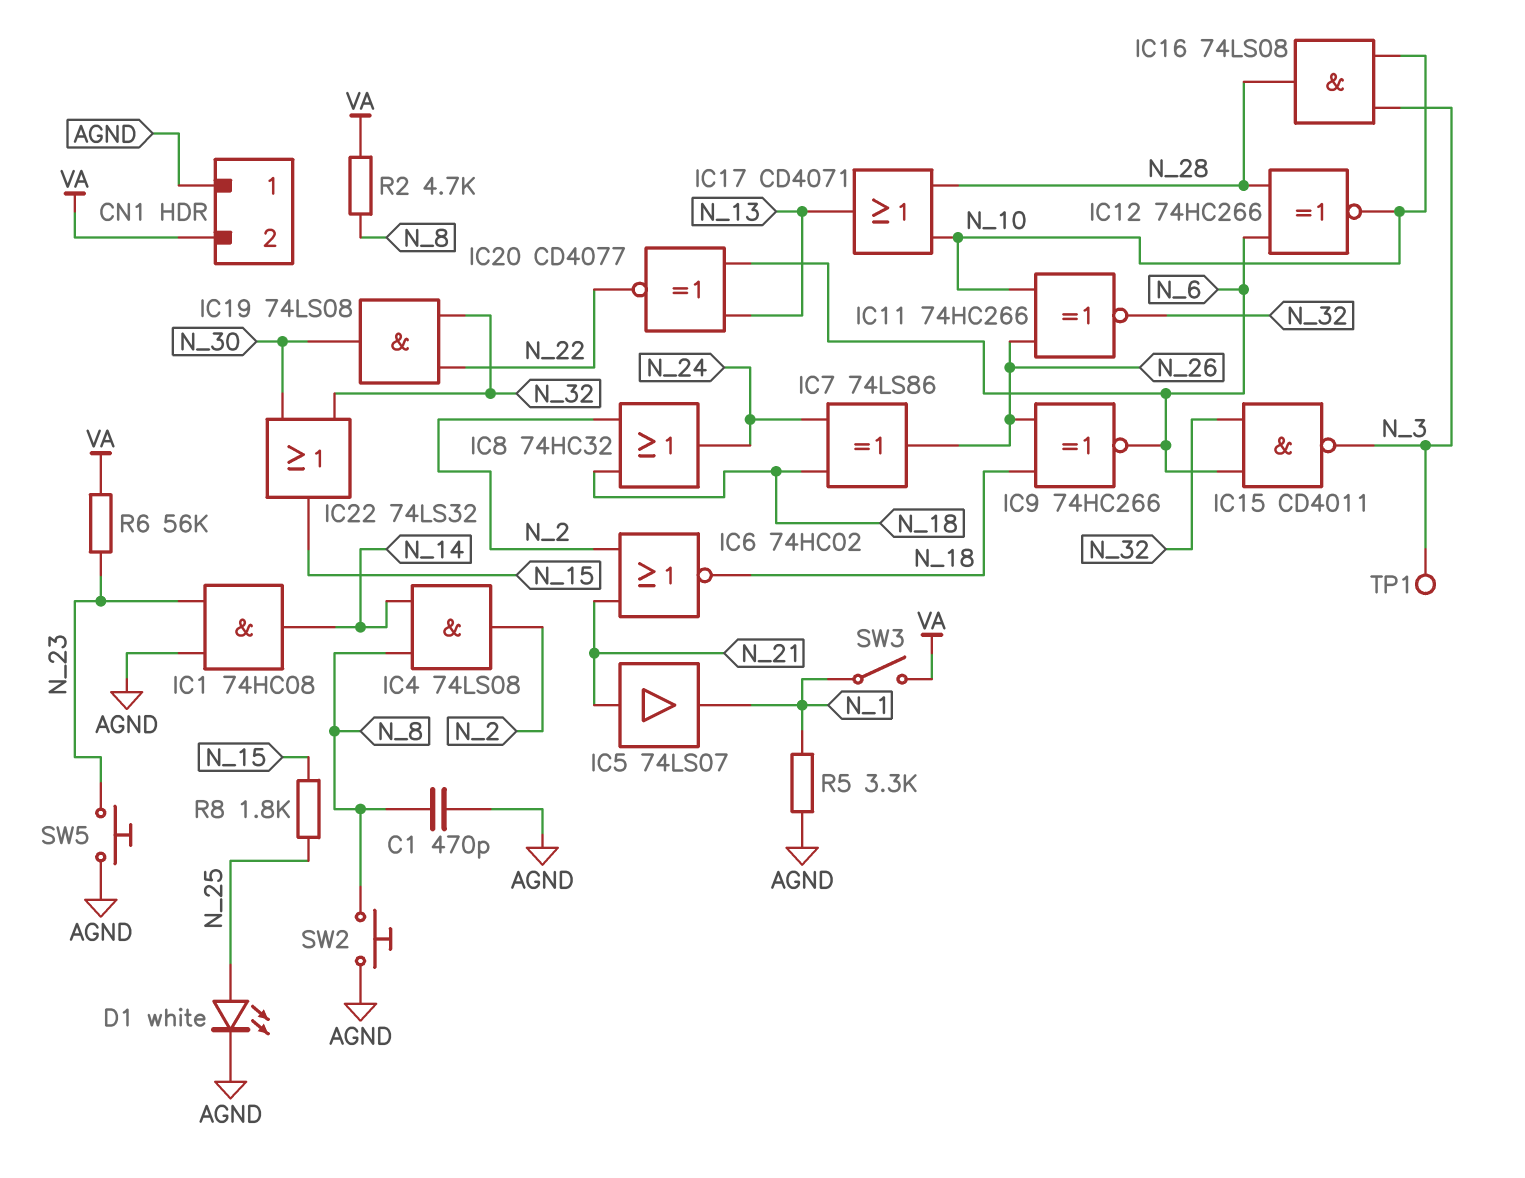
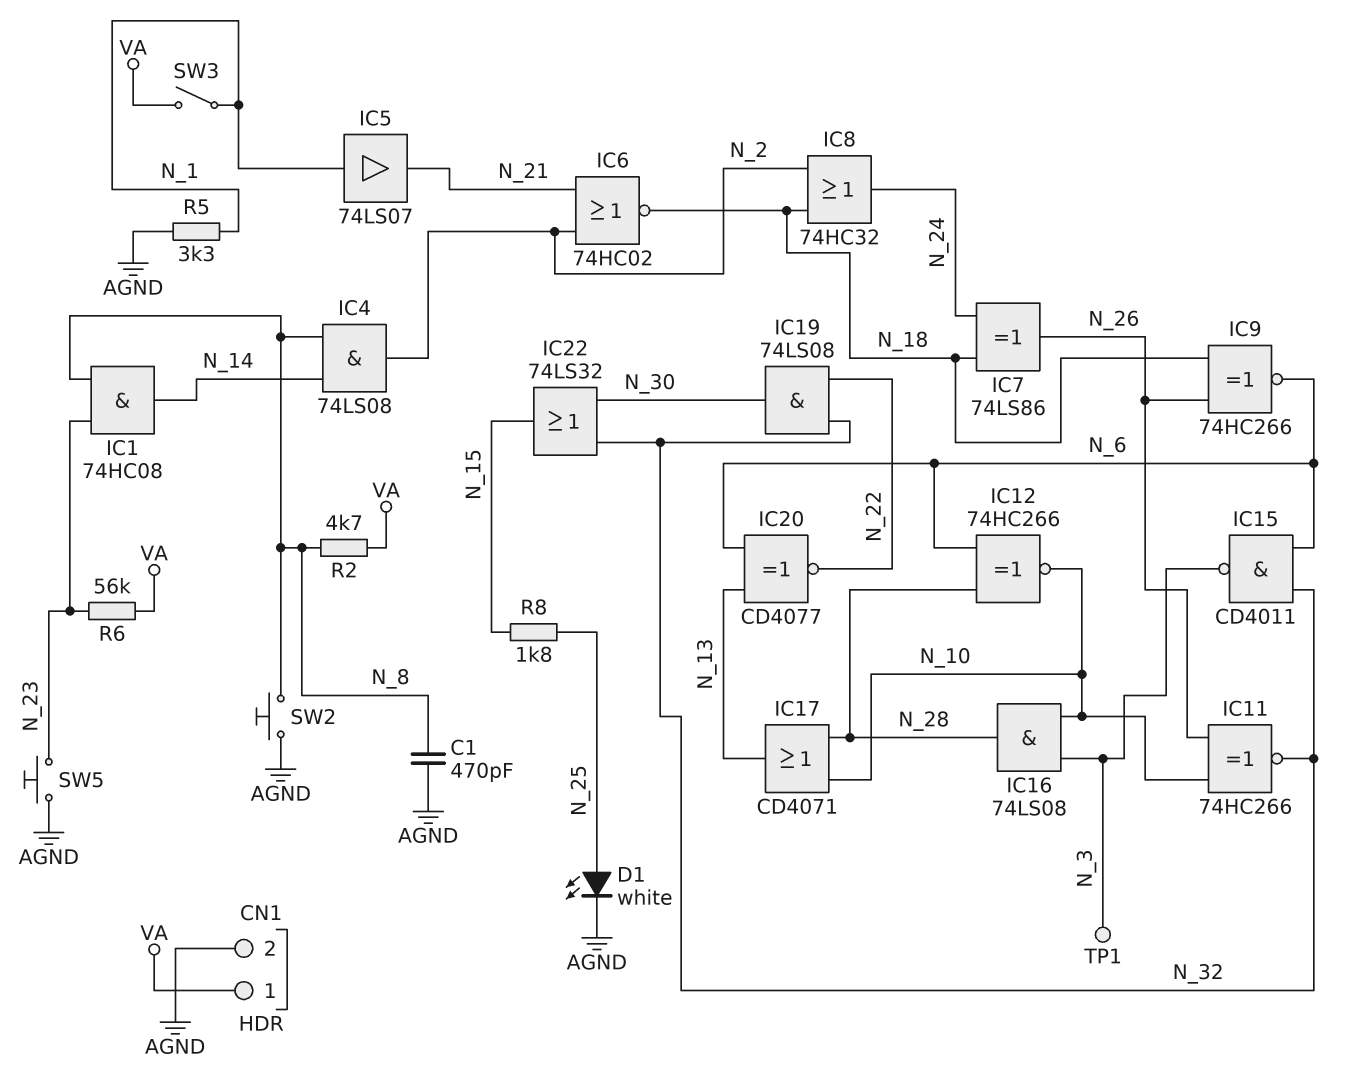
CN1 pin 1: AGND -> VA
CN1 pin 2: VA -> AGND
IC1: AND 74HC08 (in AGND, in N_23, out N_14) -> AND 74HC08 (in N_8, in N_23, out N_14)
IC5: buffer 74LS07 (in N_21, out N_1) -> buffer 74LS07 (in N_1, out N_21)

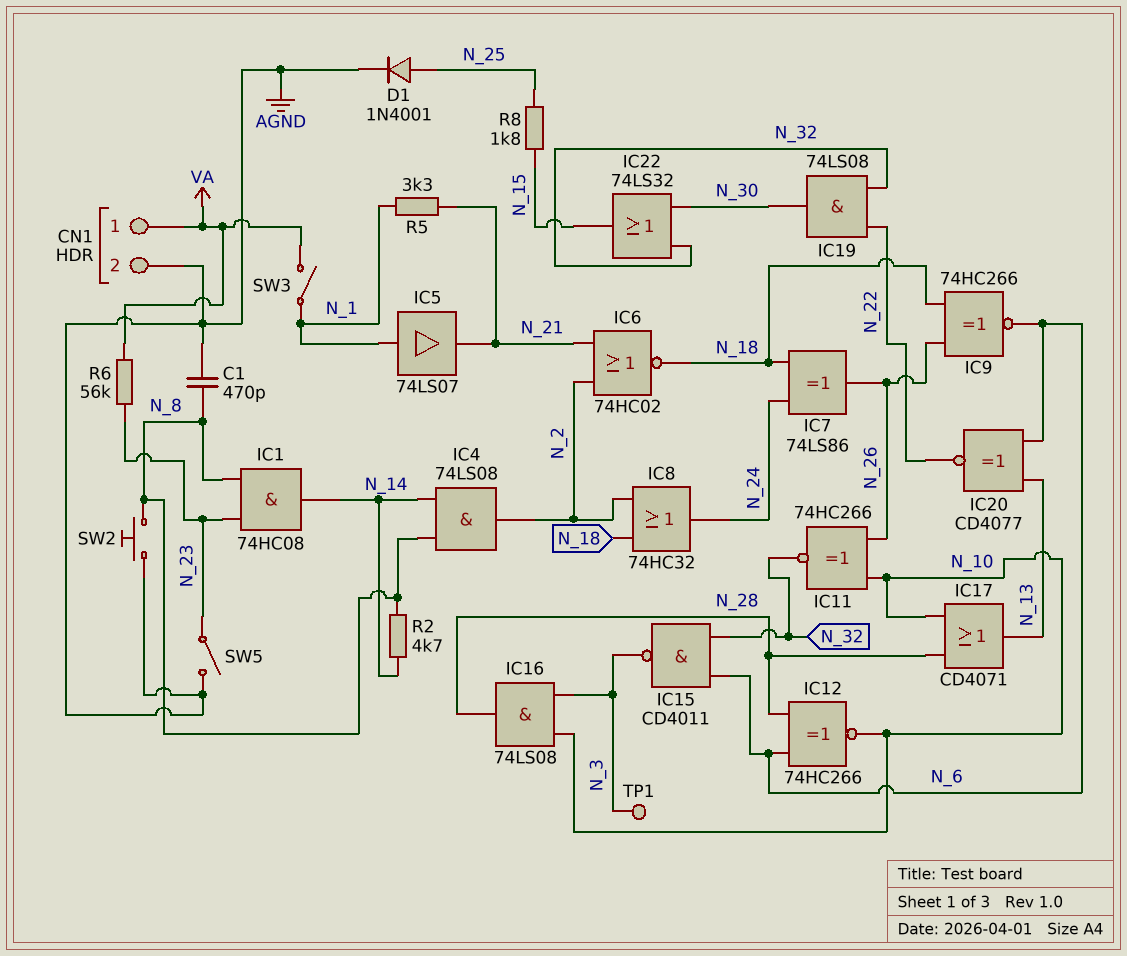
D1: LED white (A N_25, K AGND) -> diode 1N4001 (A N_25, K AGND)
R2: 4.7k (N_8, VA) -> 4.7k (N_8, N_14)
R5: 3.3k (AGND, N_1) -> 3.3k (N_1, N_21)
SW5: button (AGND, N_23) -> switch (AGND, N_23)

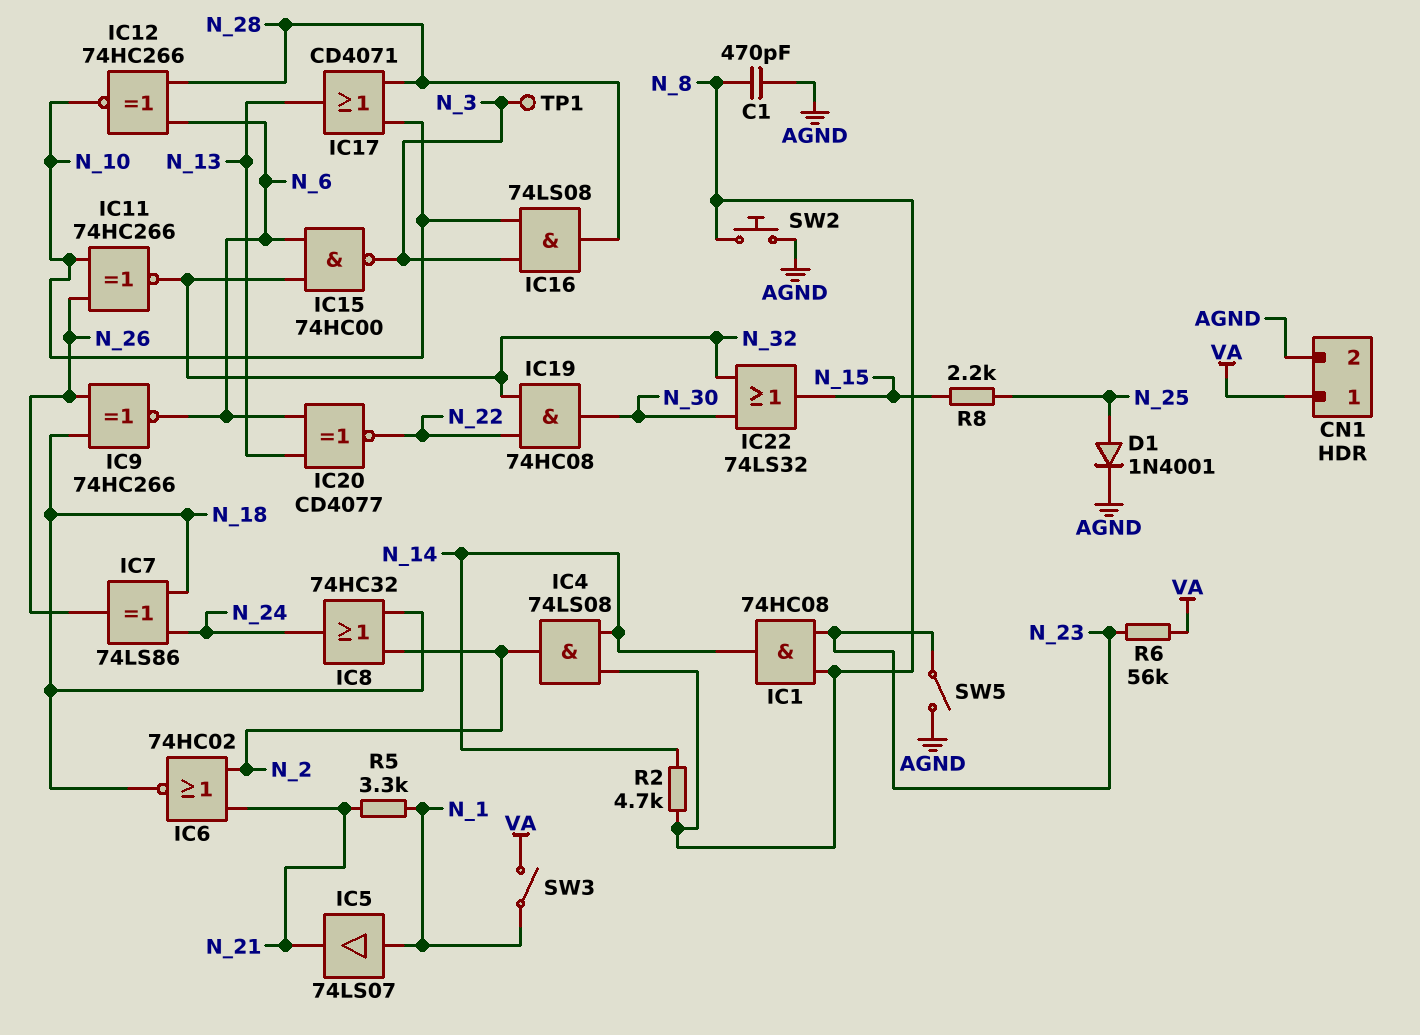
IC15: NAND CD4011 (in N_6, in N_32, out N_3) -> NAND 74HC00 (in N_6, in N_32, out N_3)
IC19: AND 74LS08 (in N_22, in N_32, out N_30) -> AND 74HC08 (in N_22, in N_32, out N_30)
R8: 1.8k (N_15, N_25) -> 2.2k (N_15, N_25)

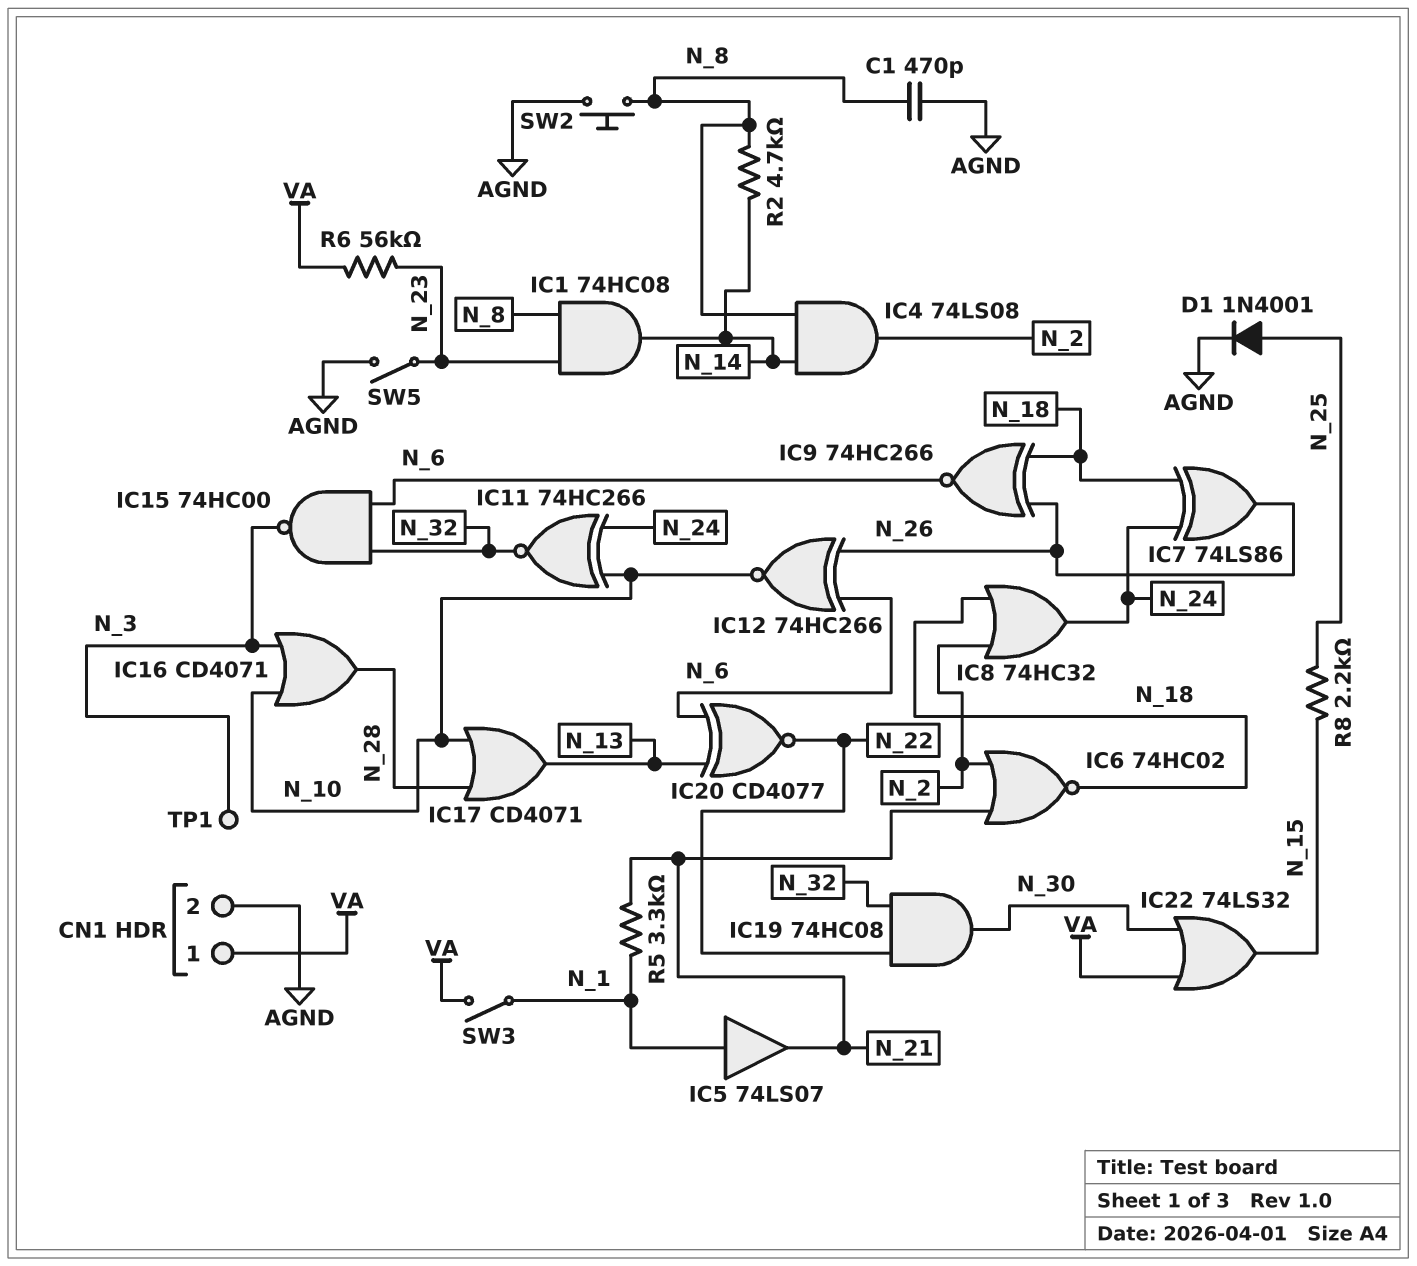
IC11: XNOR 74HC266 (in N_10, in N_26, out N_32) -> XNOR 74HC266 (in N_10, in N_24, out N_32)
IC12: XNOR 74HC266 (in N_6, in N_28, out N_10) -> XNOR 74HC266 (in N_6, in N_26, out N_10)
IC16: AND 74LS08 (in N_3, in N_10, out N_28) -> OR CD4071 (in N_3, in N_10, out N_28)
IC22: OR 74LS32 (in N_30, in N_32, out N_15) -> OR 74LS32 (in N_30, in VA, out N_15)

